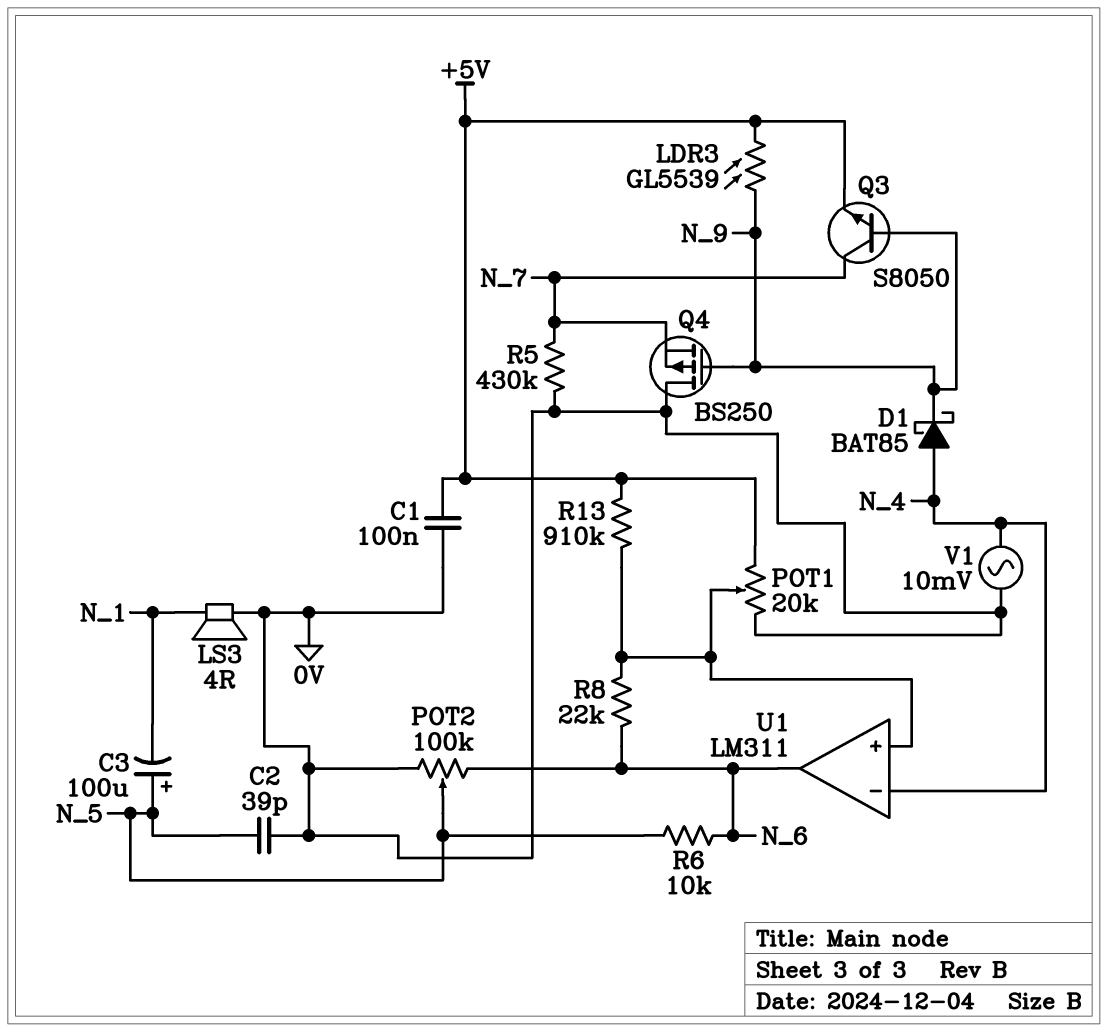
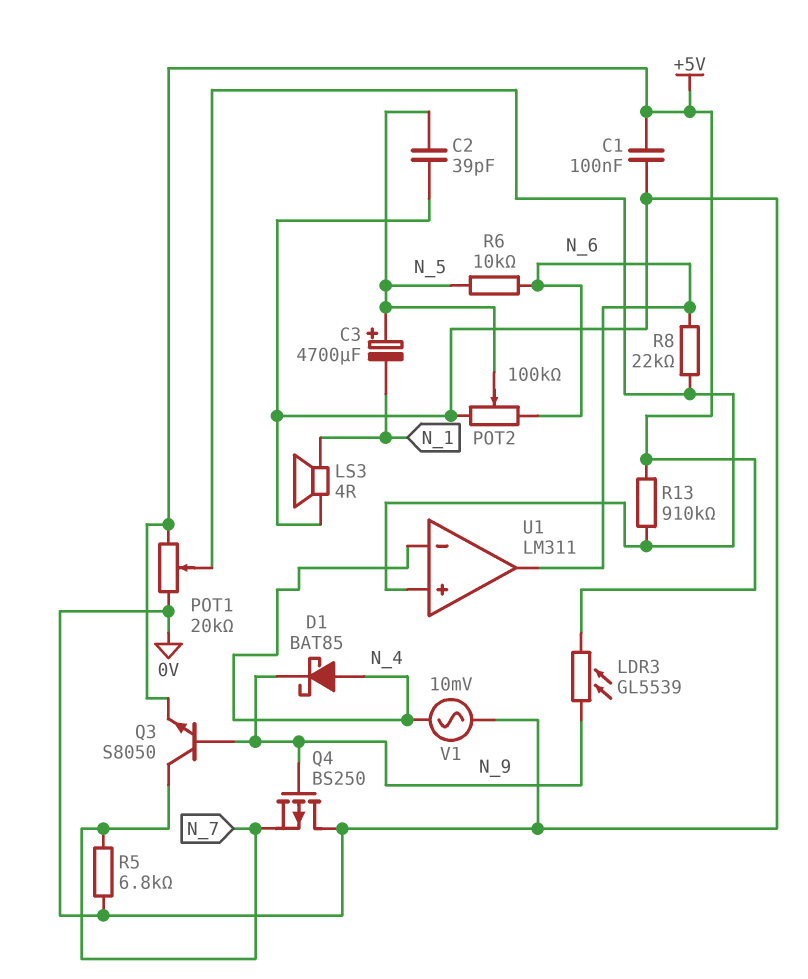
C3: 100uF (plus N_5, minus N_1) -> 4700uF (plus N_5, minus N_1)
R5: 430k (0V, N_7) -> 6.8k (0V, N_7)

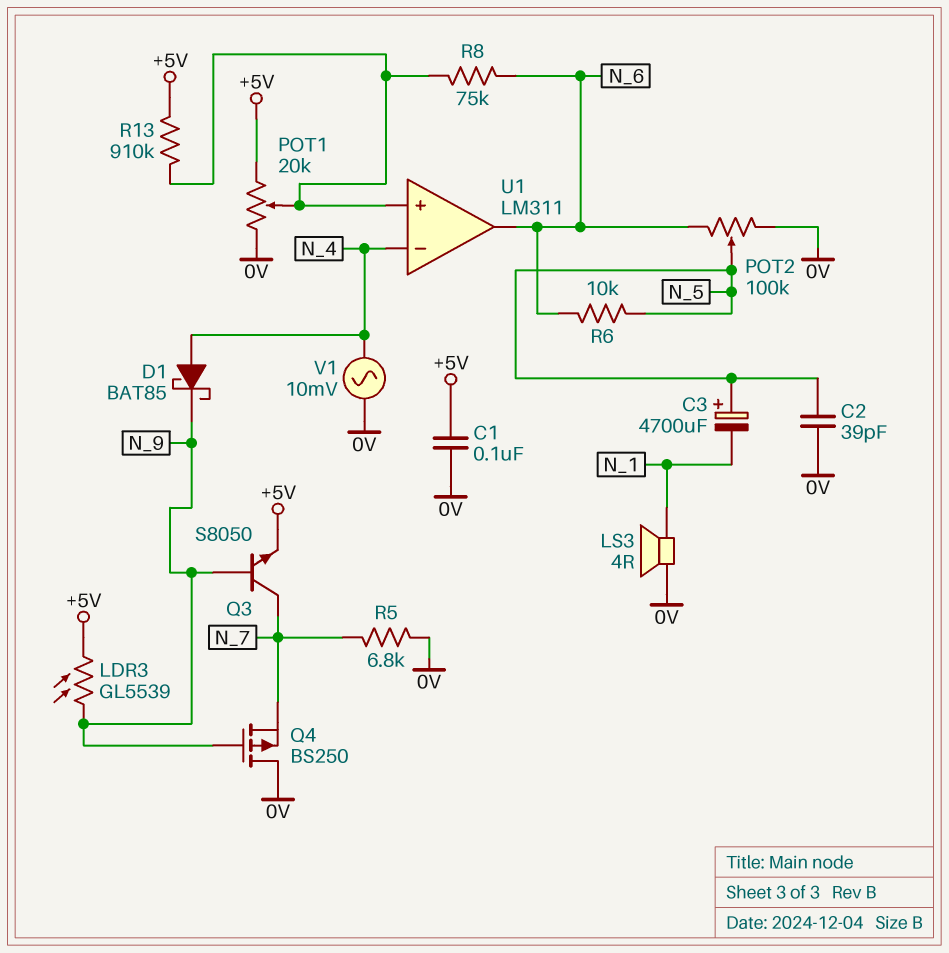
R8: 22k (N_6, U1/in+) -> 75k (N_6, U1/in+)

